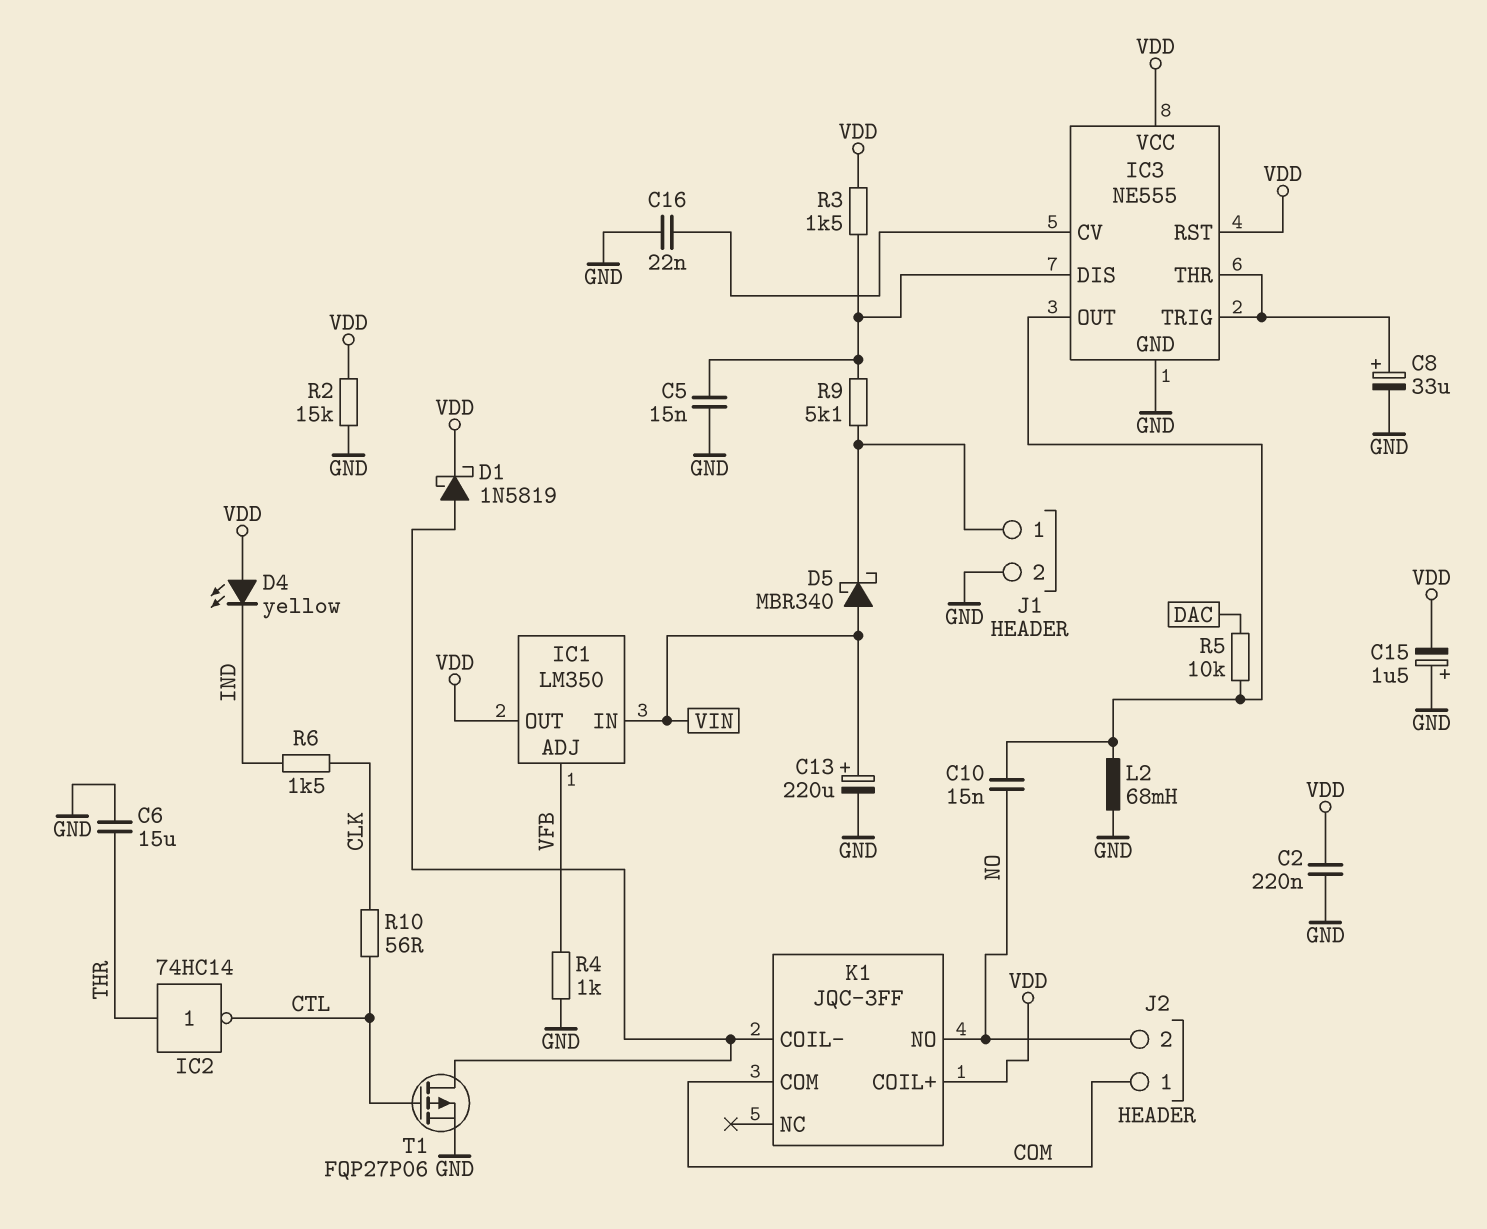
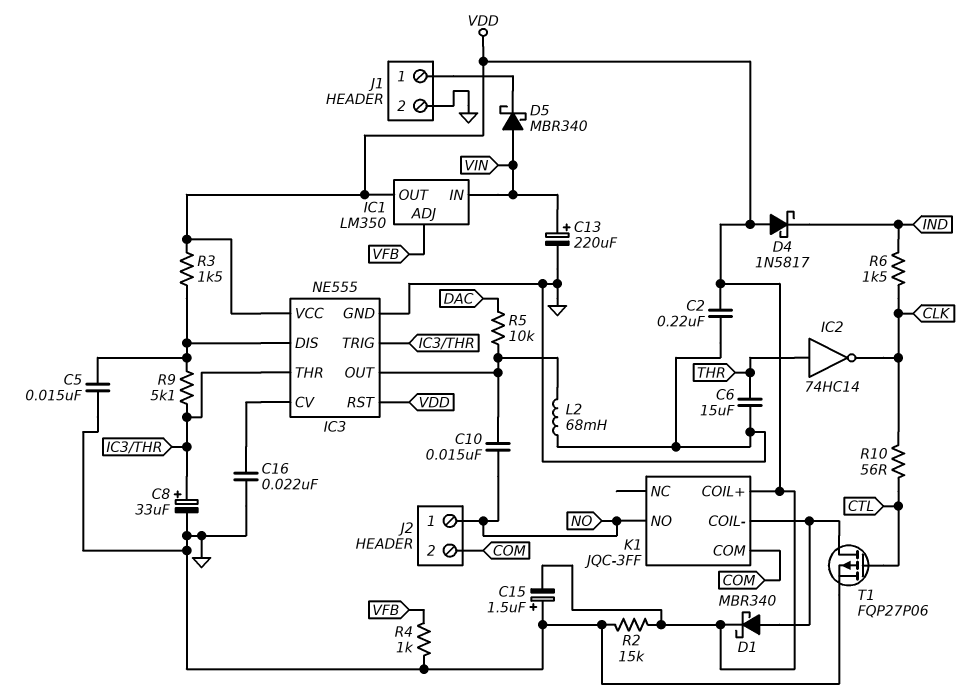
D1: schottky 1N5819 (A K1/COIL-, K VDD) -> schottky MBR340 (A K1/COIL-, K VDD)
D4: LED yellow (A VDD, K IND) -> schottky 1N5817 (A VDD, K IND)
IC2: NOT 74HC14 (in THR, out CTL) -> NOT 74HC14 (in THR, out CLK)
J2 pin 1: COM -> NO
J2 pin 2: NO -> COM
R9: 5.1k (IC3/DIS, J1/1) -> 5.1k (IC3/DIS, IC3/THR)

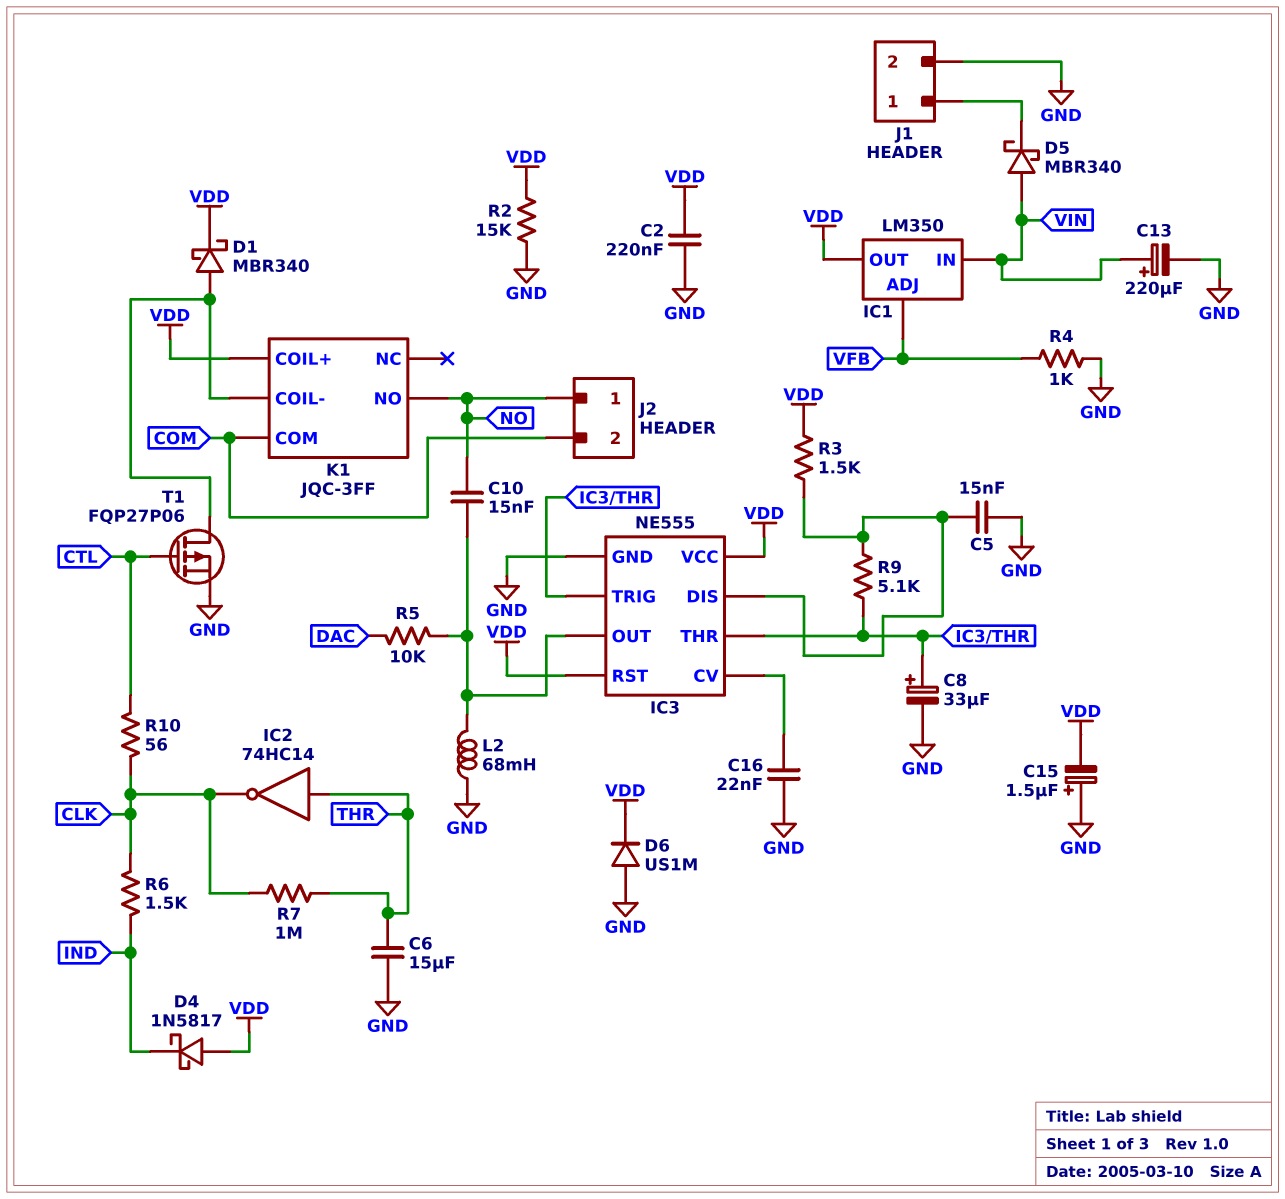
D6: none -> diode US1M (A GND, K VDD)
R7: none -> 1M (CLK, THR)

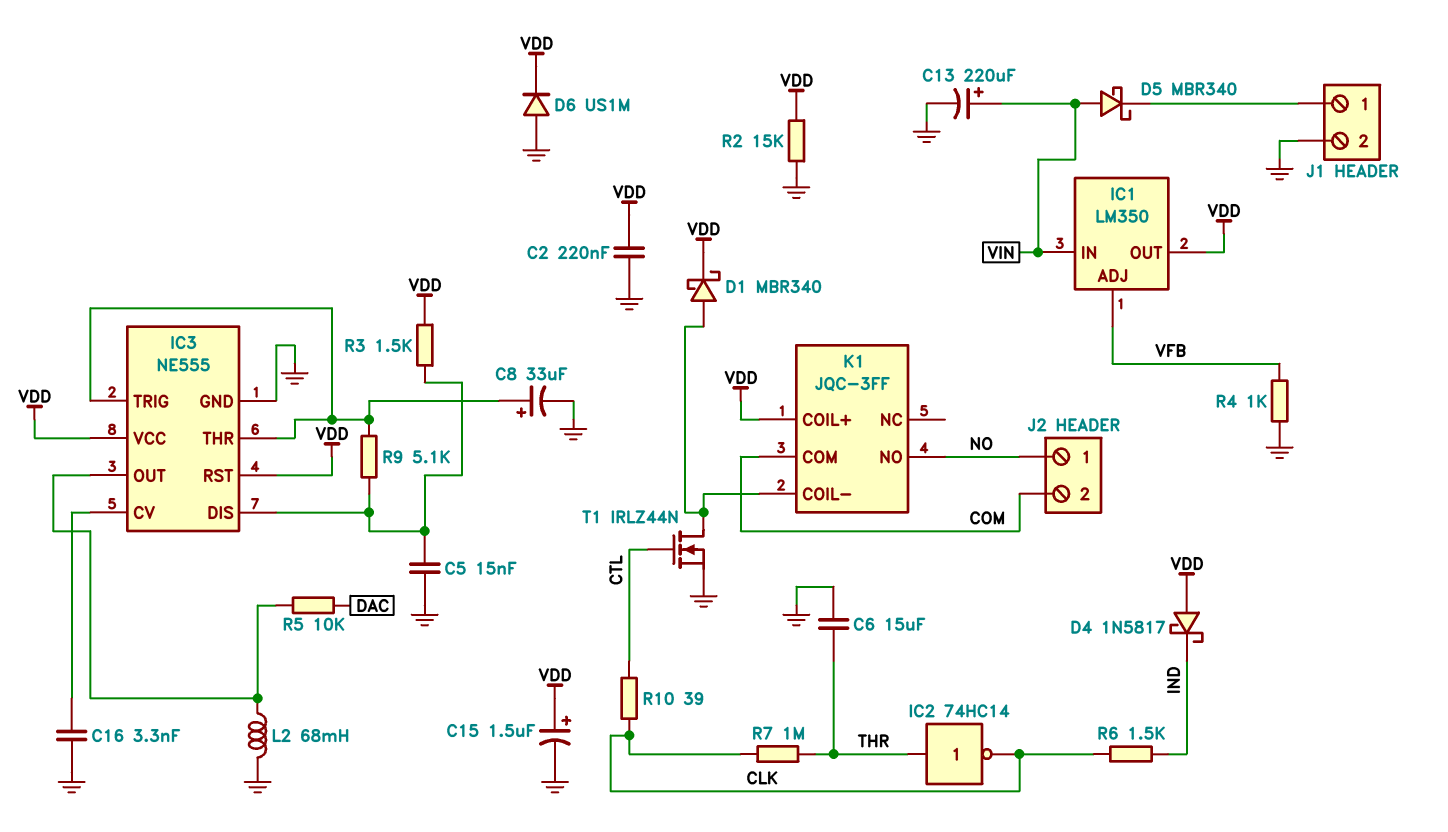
C10: 15nF (IC3/OUT, NO) -> none
C15: 1.5uF (plus GND, minus VDD) -> 1.5uF (plus VDD, minus GND)
C16: 22nF (GND, IC3/CV) -> 3.3nF (GND, IC3/CV)
R10: 56 (CLK, CTL) -> 39 (CLK, CTL)
T1: PMOS FQP27P06 (G CTL, D K1/COIL-, S GND) -> NMOS IRLZ44N (G CTL, D K1/COIL-, S GND)

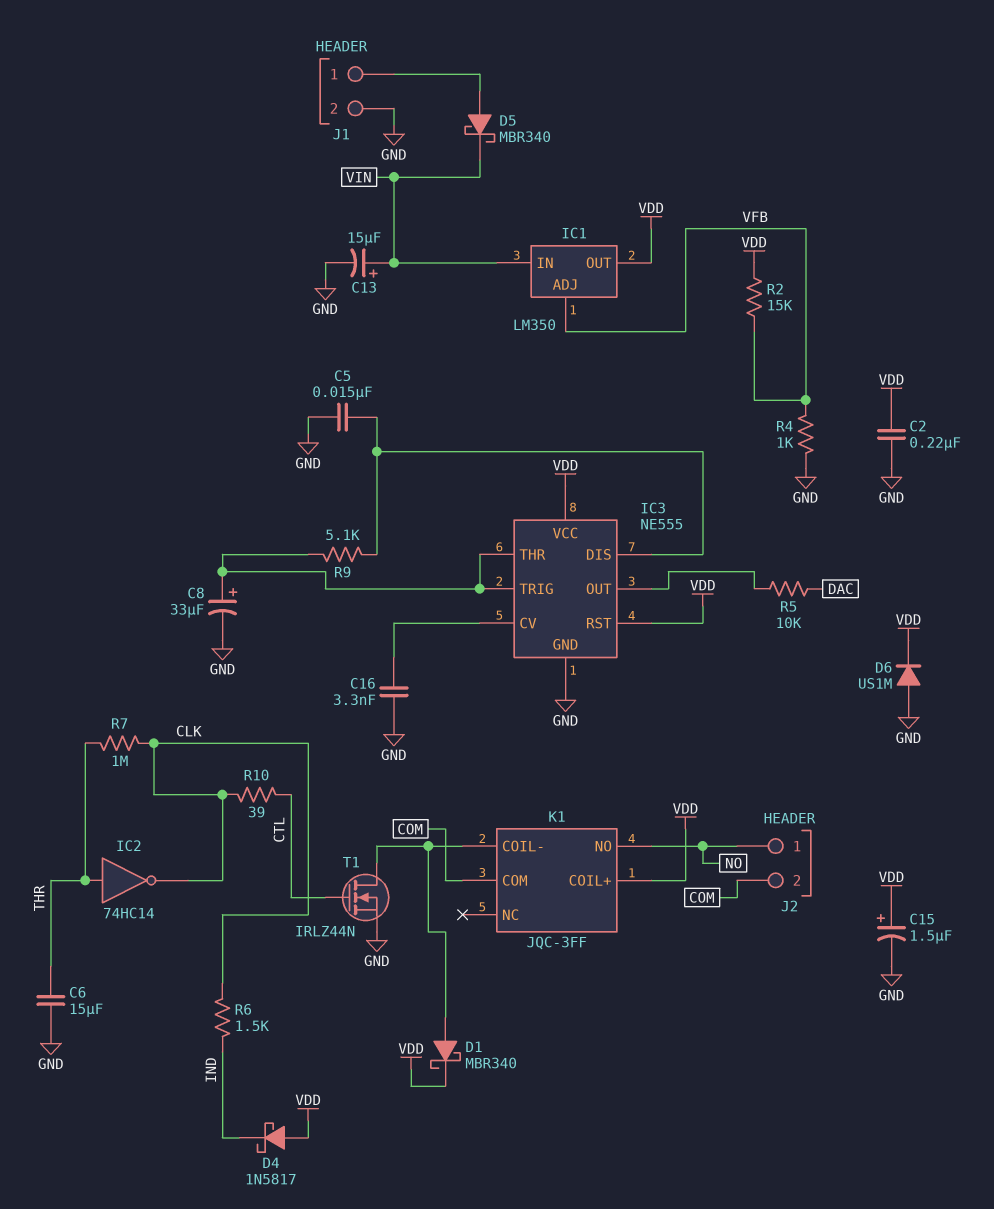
C13: 220uF (plus VIN, minus GND) -> 15uF (plus VIN, minus GND)
D5: schottky MBR340 (A VIN, K J1/1) -> schottky MBR340 (A J1/1, K VIN)
L2: 68mH (GND, IC3/OUT) -> none
R2: 15k (GND, VDD) -> 15k (VDD, VFB)
R3: 1.5k (IC3/DIS, VDD) -> none

